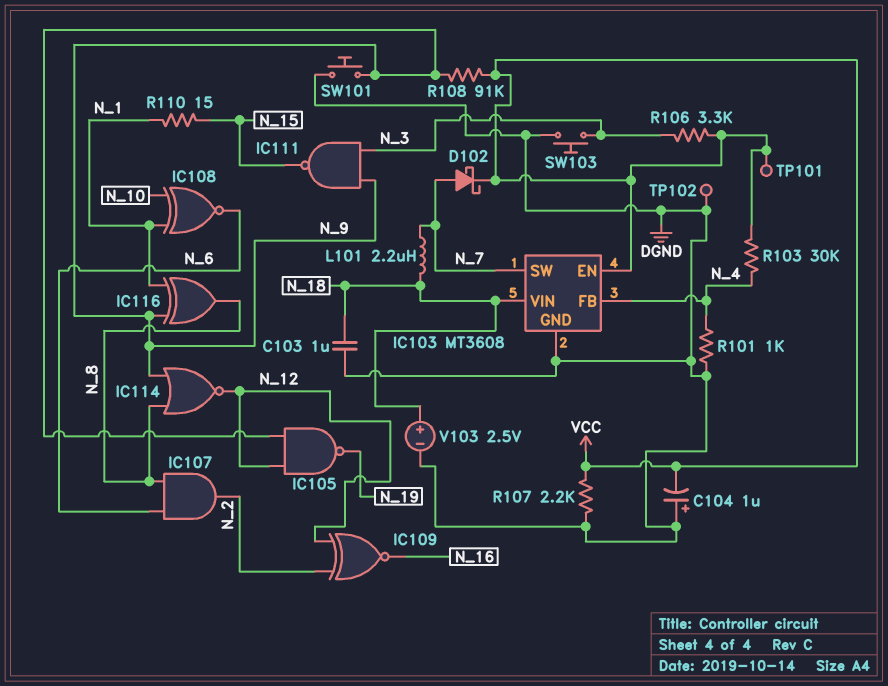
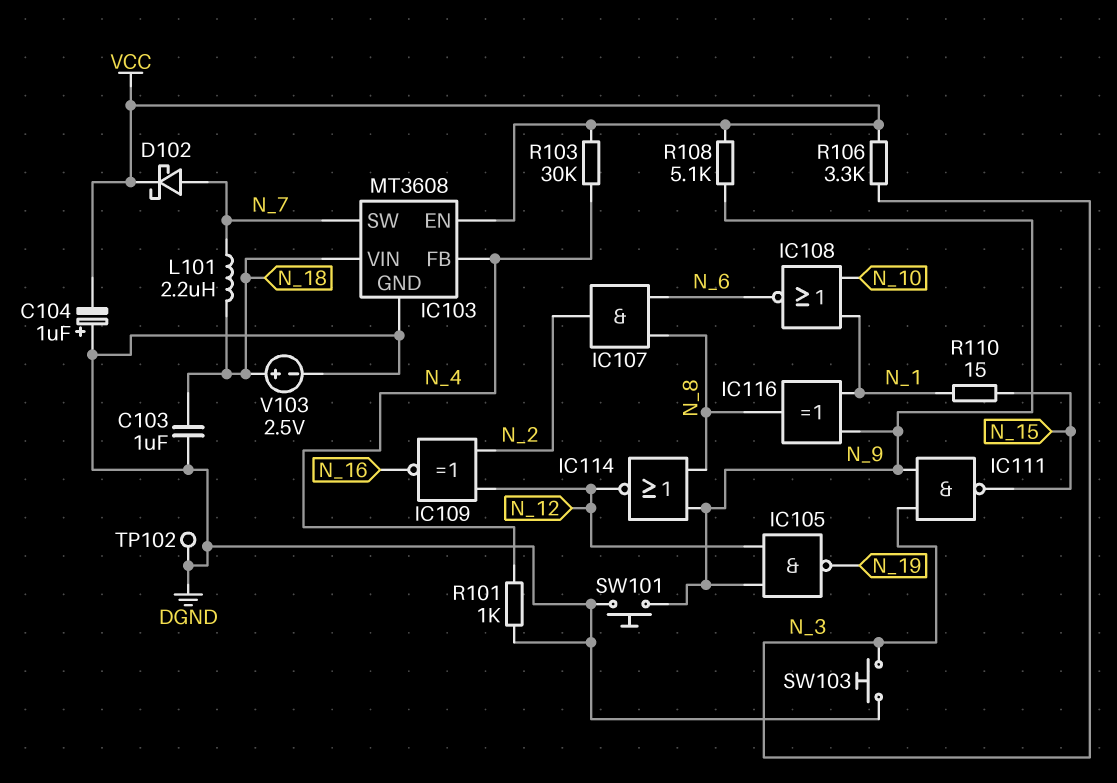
IC108: XNOR (in N_1, in N_10, out N_6) -> NOR (in N_1, in N_10, out N_6)
R107: 2.2k (DGND, VCC) -> none
R108: 91k (N_9, VCC) -> 5.1k (N_9, VCC)
TP101: test point (VCC) -> none

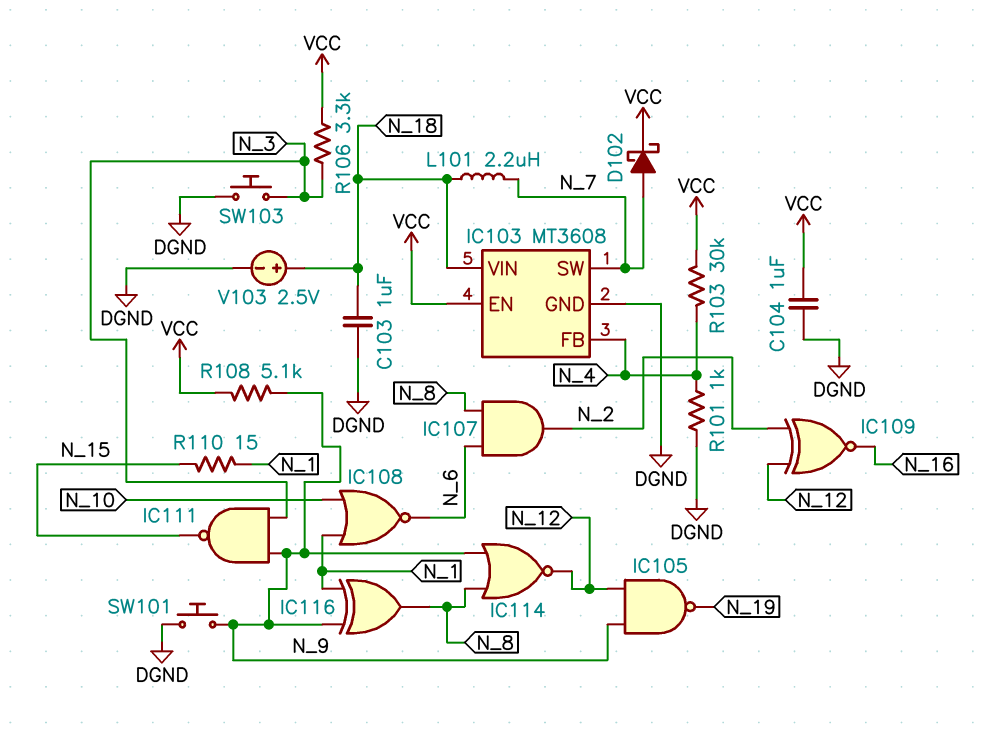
C104: 1uF (plus DGND, minus VCC) -> 1uF (DGND, VCC)
TP102: test point (DGND) -> none

